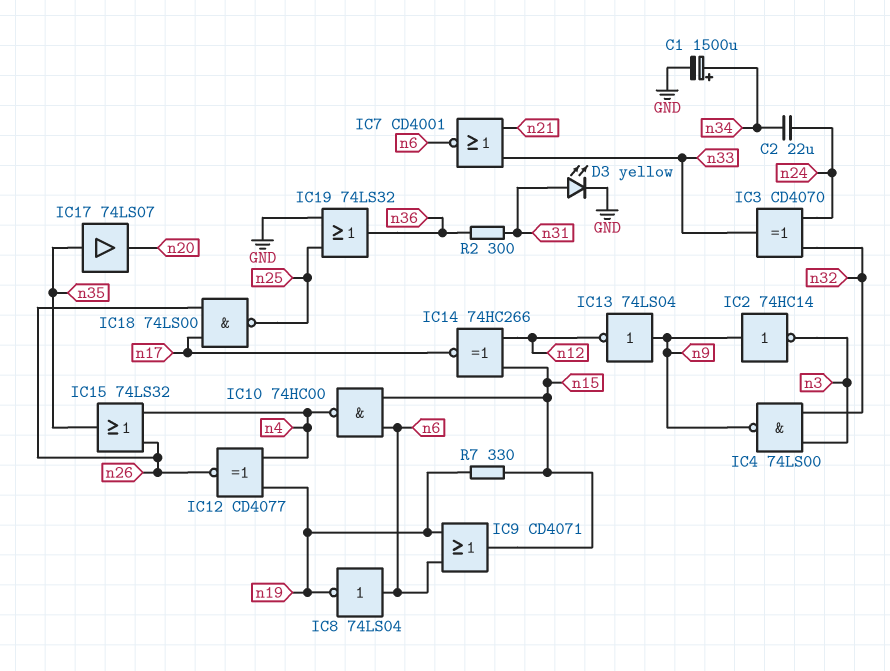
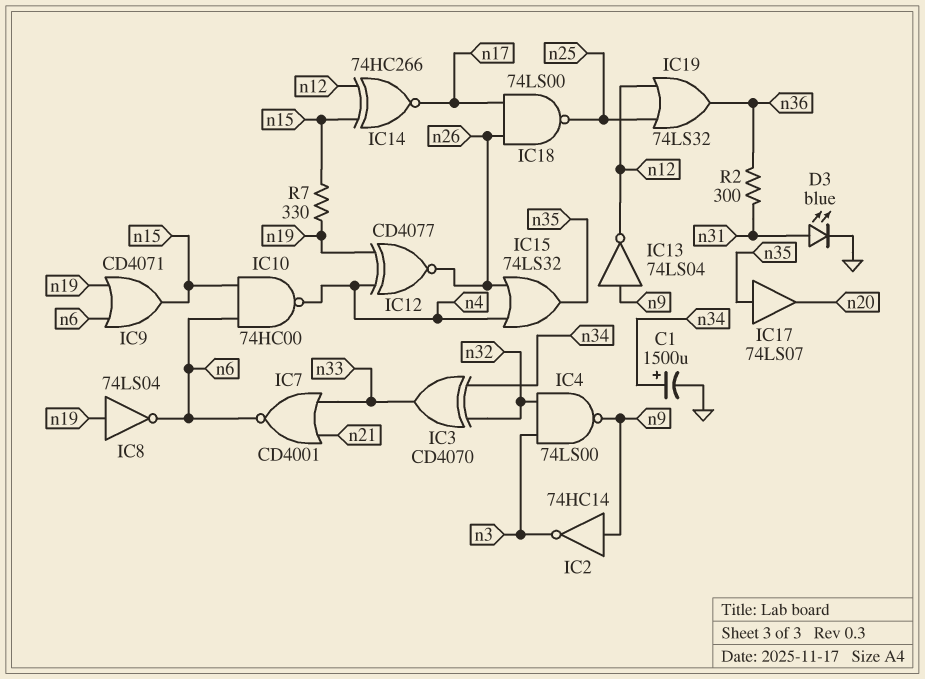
C2: 22uF (n24, n34) -> none
D3: LED yellow (A n31, K GND) -> LED blue (A n31, K GND)
IC3: XOR CD4070 (in n24, in n32, out n33) -> XOR CD4070 (in n32, in n34, out n33)
IC8: NOT 74LS04 (in n6, out n19) -> NOT 74LS04 (in n19, out n6)
IC19: OR 74LS32 (in GND, in n25, out n36) -> OR 74LS32 (in n12, in n25, out n36)

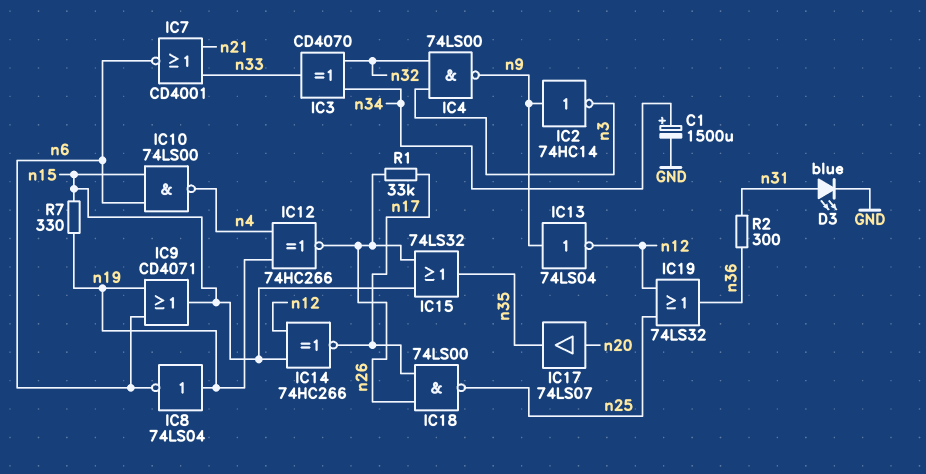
IC10: NAND 74HC00 (in n6, in n15, out n4) -> NAND 74LS00 (in n6, in n15, out n4)
IC12: XNOR CD4077 (in n4, in n19, out n26) -> XNOR 74HC266 (in n4, in n19, out n26)
IC15: OR 74LS32 (in n4, in n26, out n35) -> OR 74LS32 (in n15, in n26, out n35)
IC17: buffer 74LS07 (in n35, out n20) -> buffer 74LS07 (in n20, out n35)
R1: none -> 33k (n17, n26)

